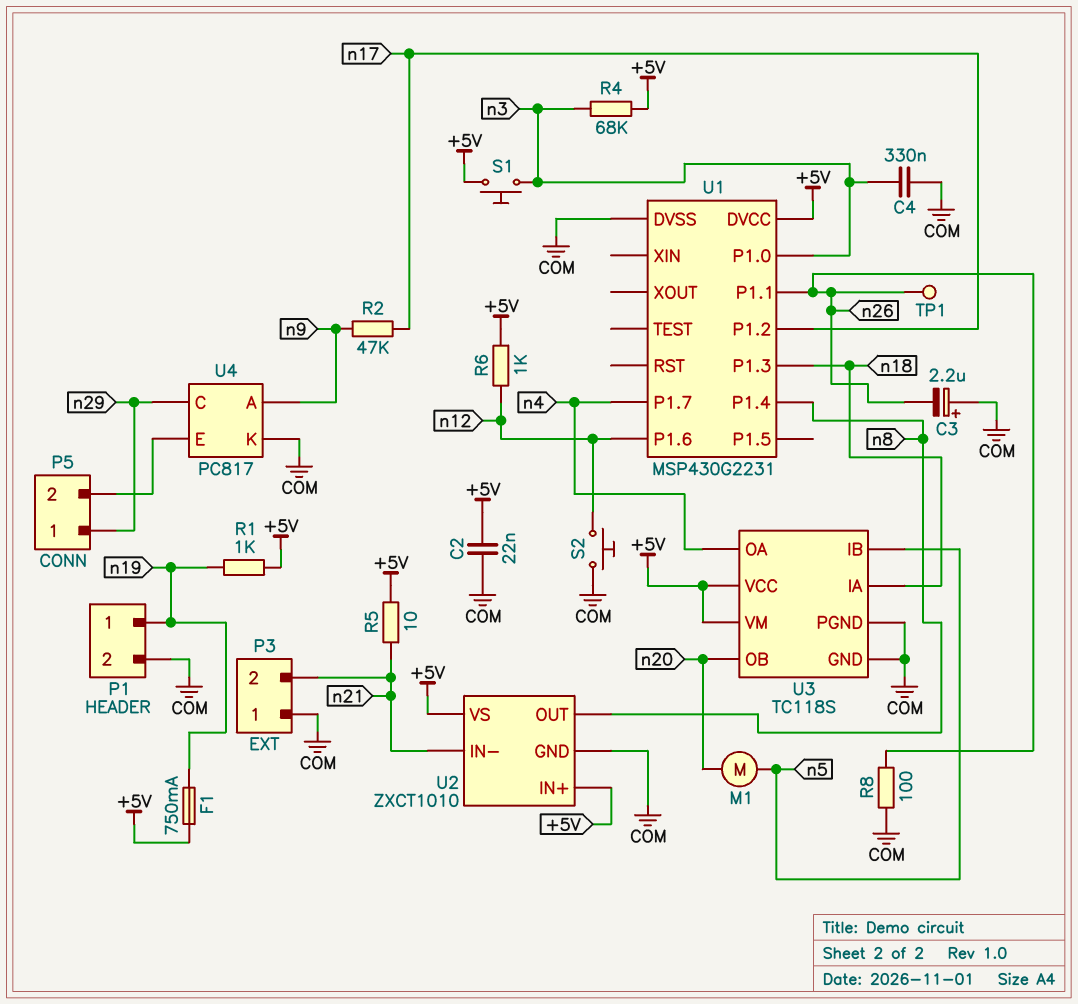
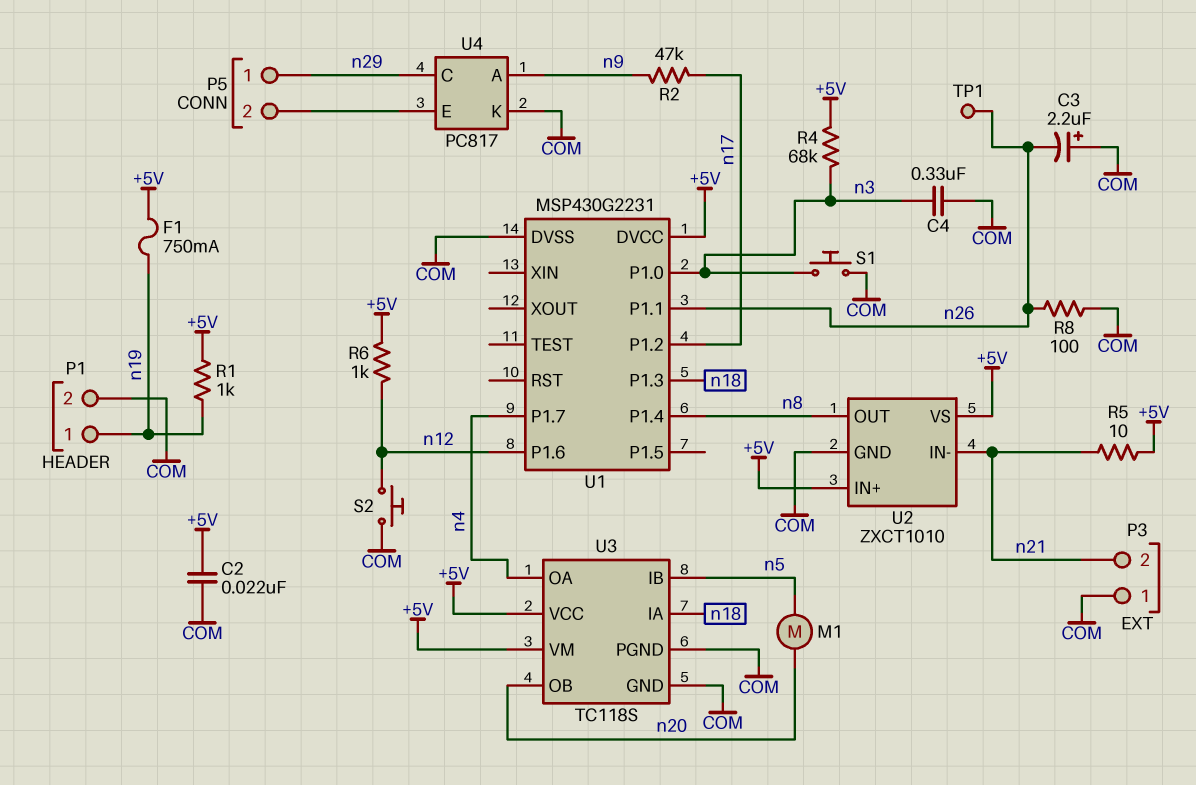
S1: button (+5V, n3) -> button (COM, n3)

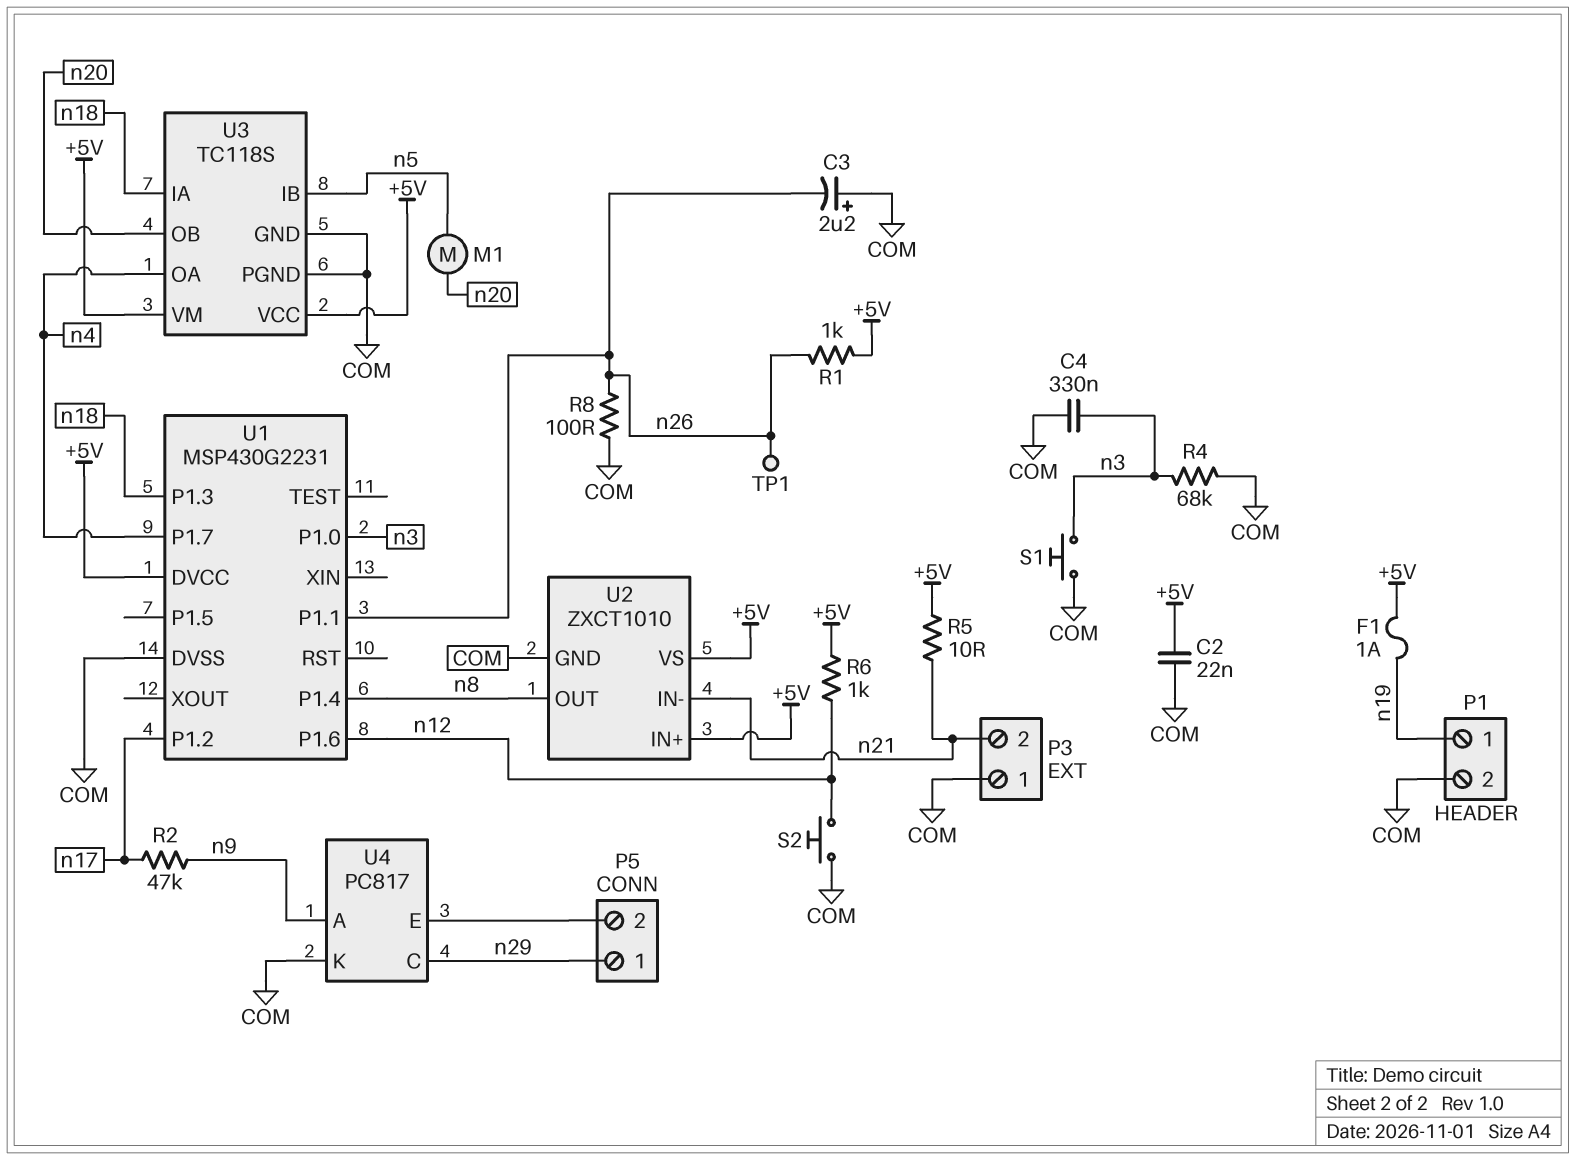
F1: 750mA (+5V, n19) -> 1A (+5V, n19)
R1: 1k (+5V, n19) -> 1k (+5V, n26)
R4: 68k (+5V, n3) -> 68k (COM, n3)

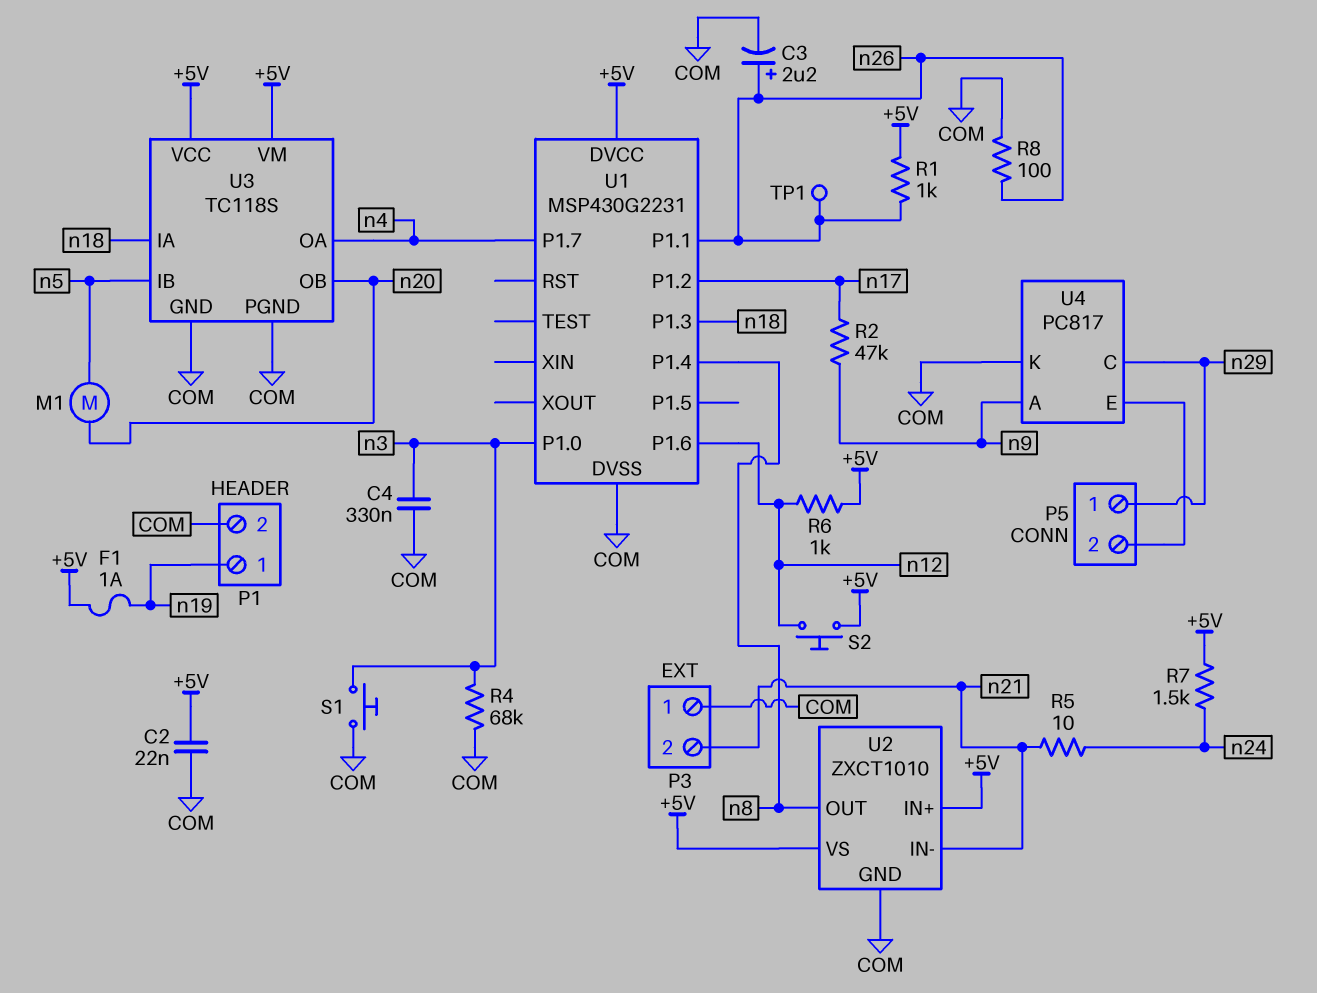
C3: 2.2uF (plus COM, minus n26) -> 2.2uF (plus n26, minus COM)
R5: 10 (+5V, n21) -> 10 (n21, n24)
R7: none -> 1.5k (+5V, n24)
S2: button (COM, n12) -> button (+5V, n12)

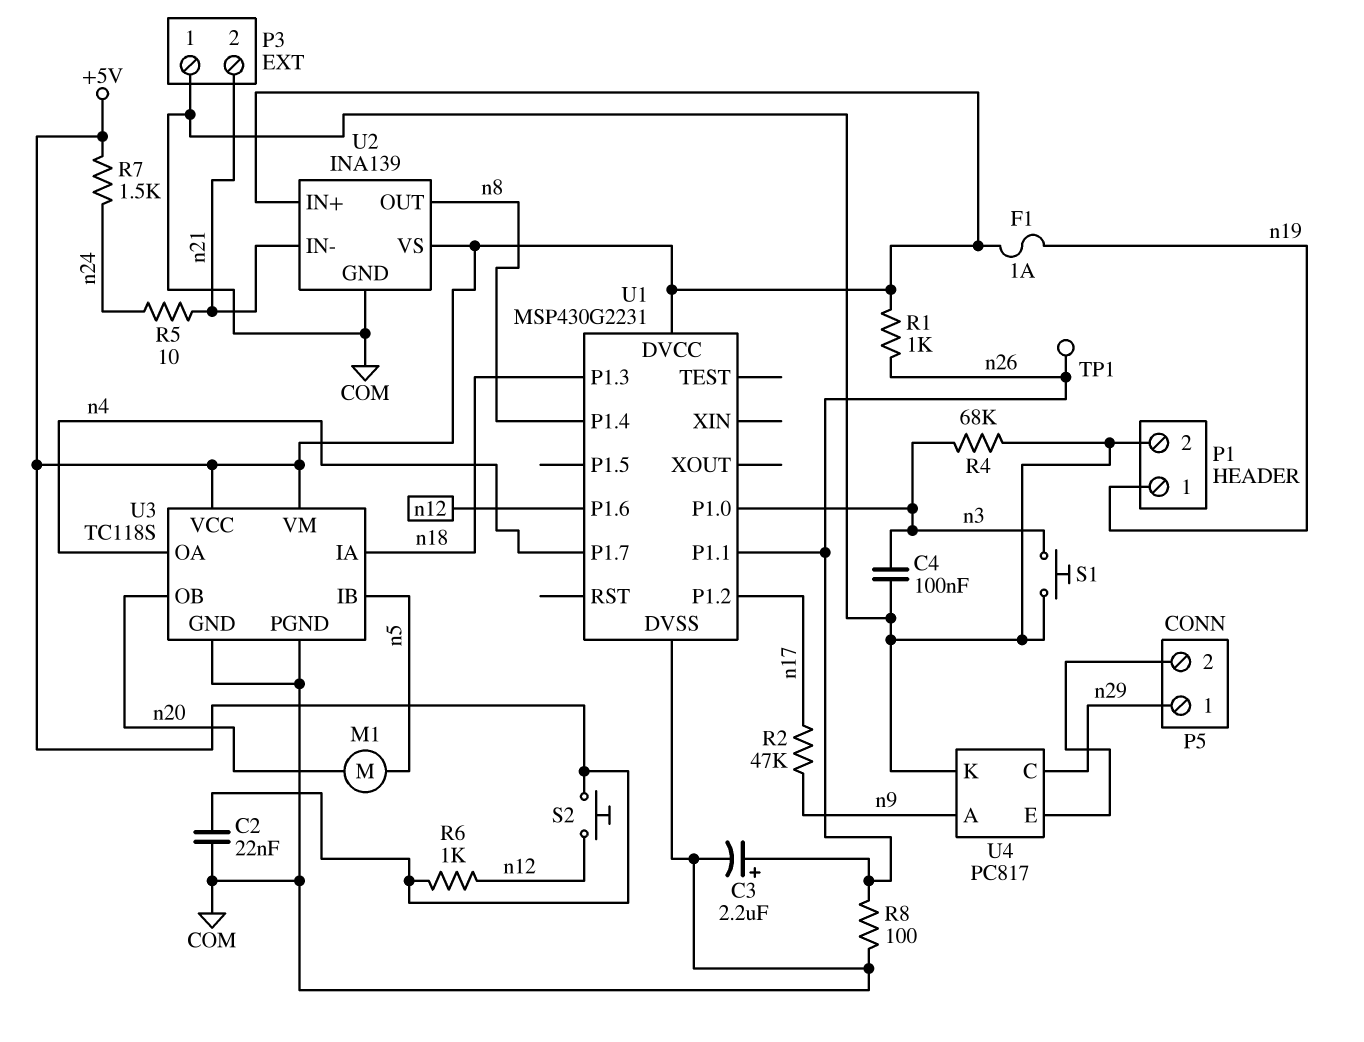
C4: 330nF (COM, n3) -> 100nF (COM, n3)
U2: ZXCT1010 -> INA139

